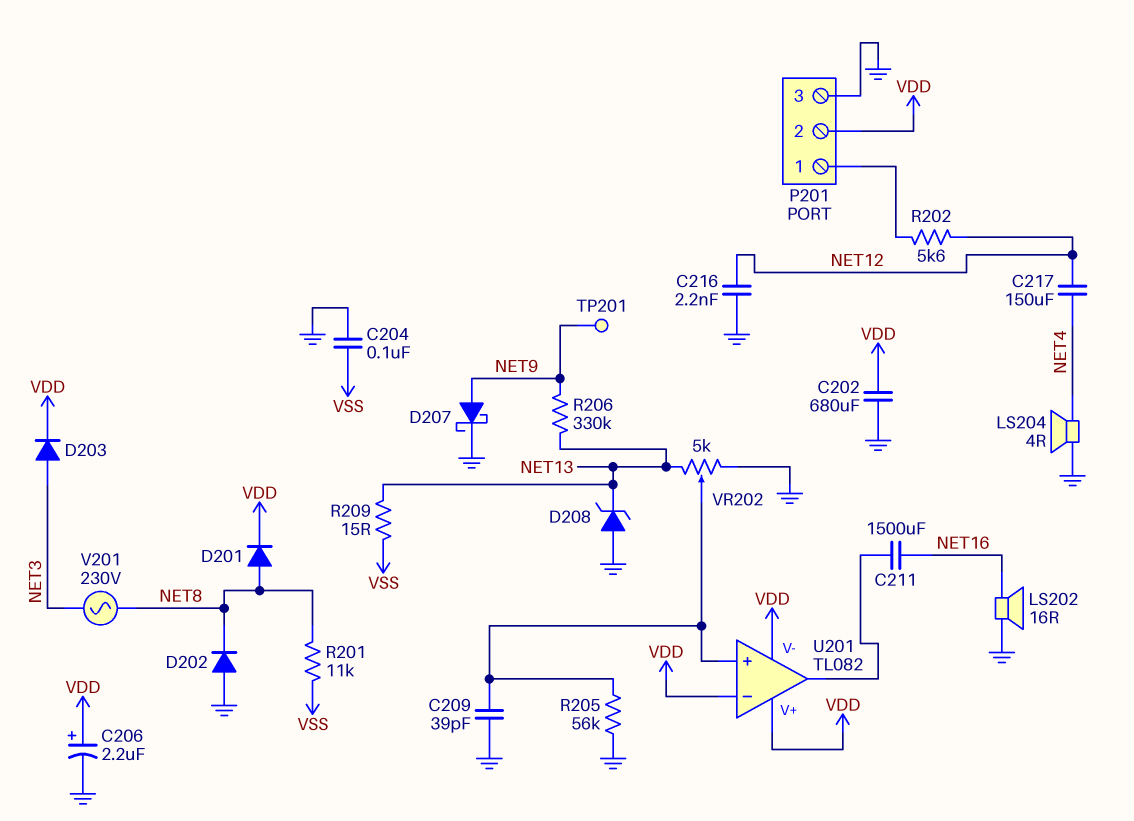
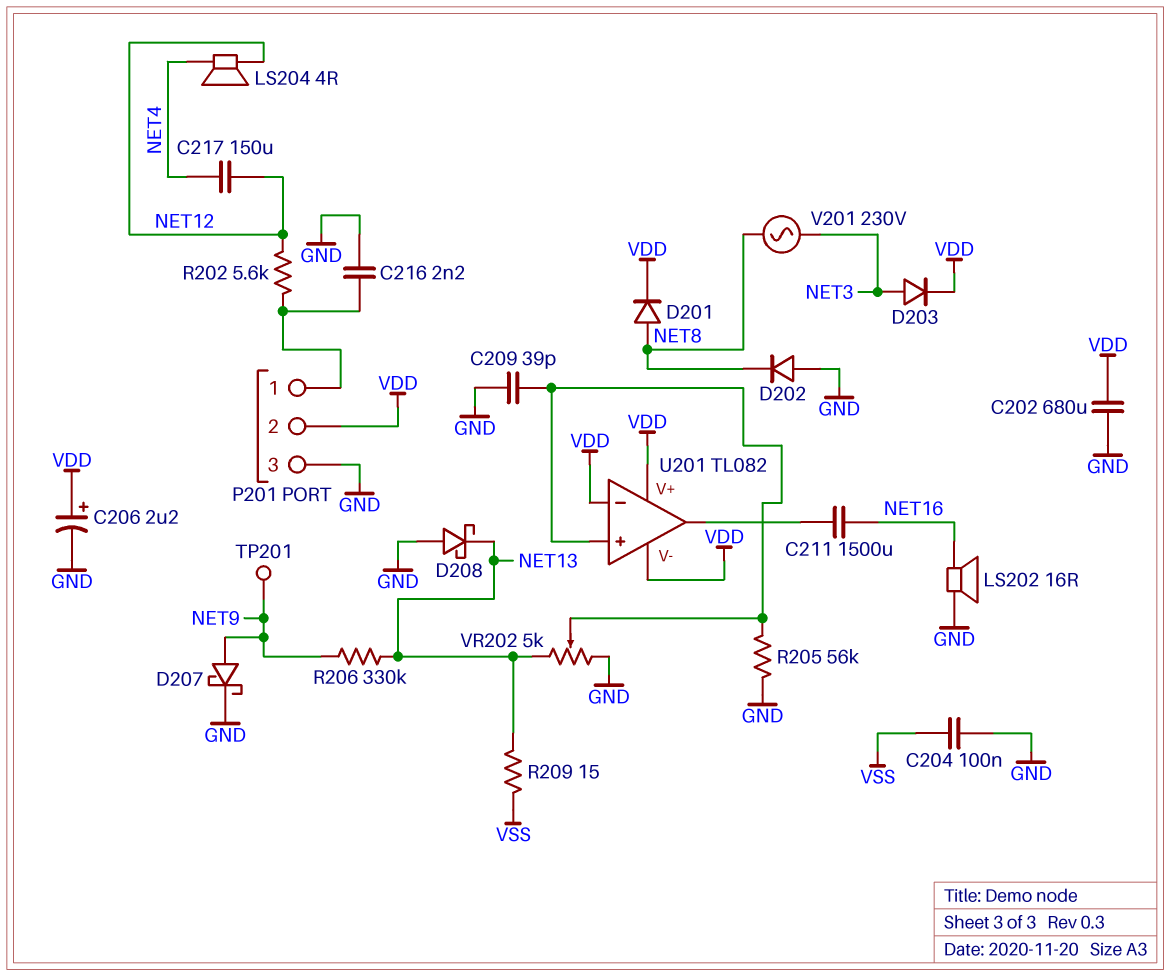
C216: 2.2nF (GND, NET12) -> 2.2nF (GND, P201/1)
D208: zener (A GND, K NET13) -> schottky (A GND, K NET13)
LS204: speaker 4R (GND, NET4) -> speaker 4R (NET4, NET12)
R201: 11k (NET8, VSS) -> none

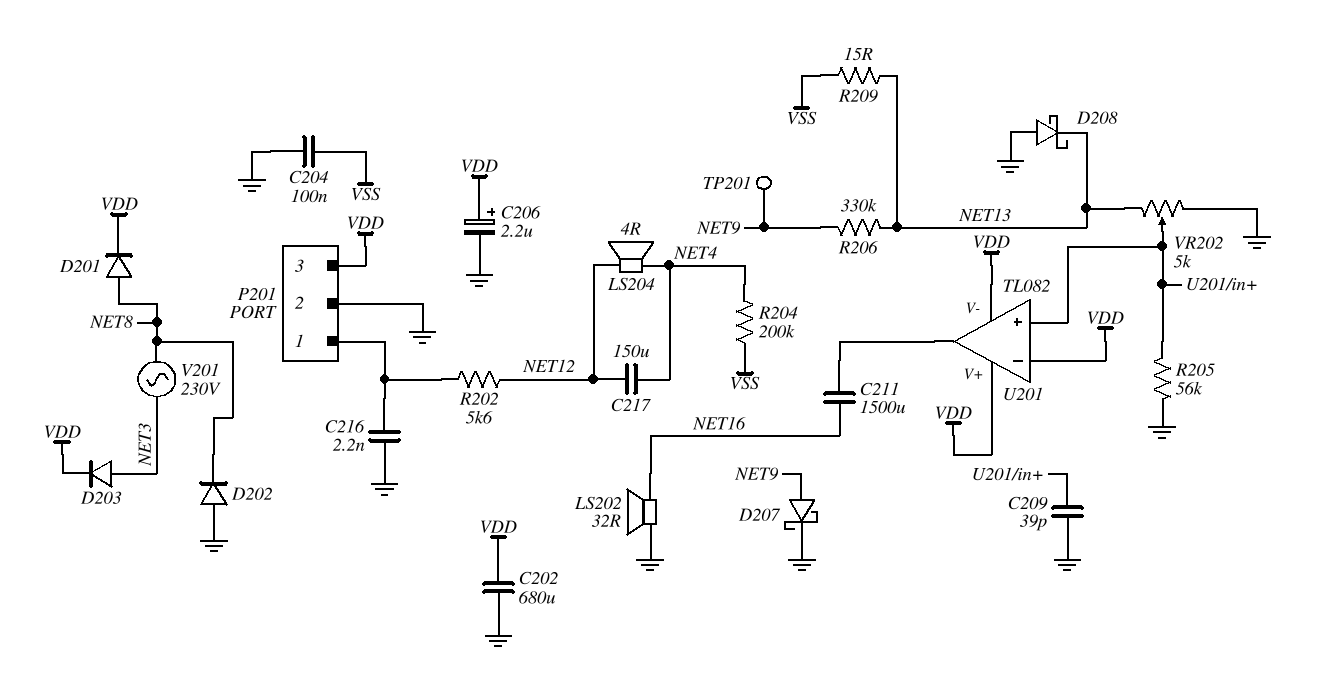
LS202: speaker 16R (GND, NET16) -> speaker 32R (GND, NET16)
P201 pin 2: VDD -> GND
P201 pin 3: GND -> VDD
R204: none -> 200k (NET4, VSS)

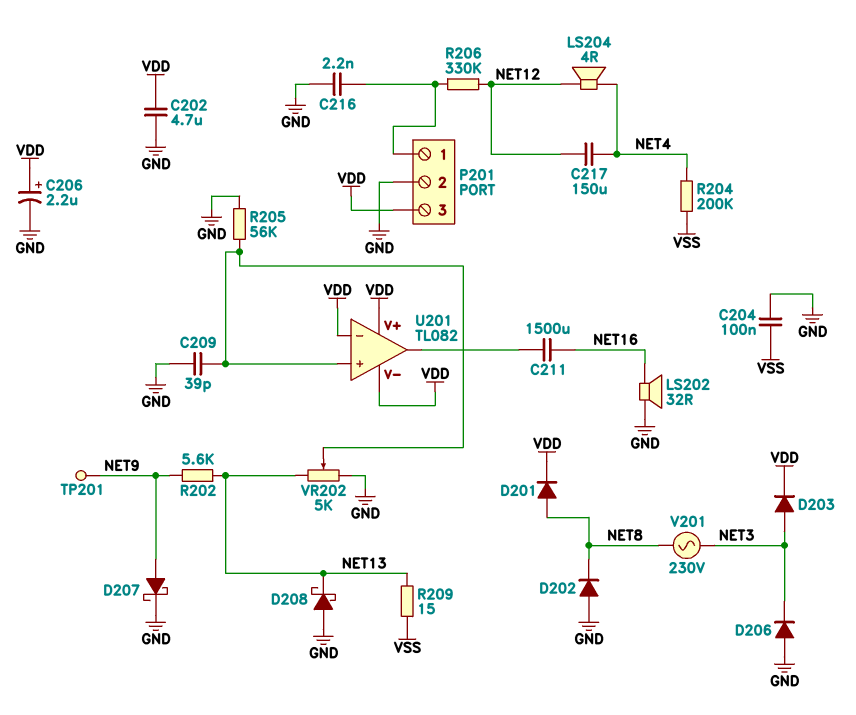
C202: 680uF (GND, VDD) -> 4.7uF (GND, VDD)
D206: none -> diode (A GND, K NET3)
R202: 5.6k (NET12, P201/1) -> 5.6k (NET9, NET13)
R206: 330k (NET9, NET13) -> 330k (NET12, P201/1)

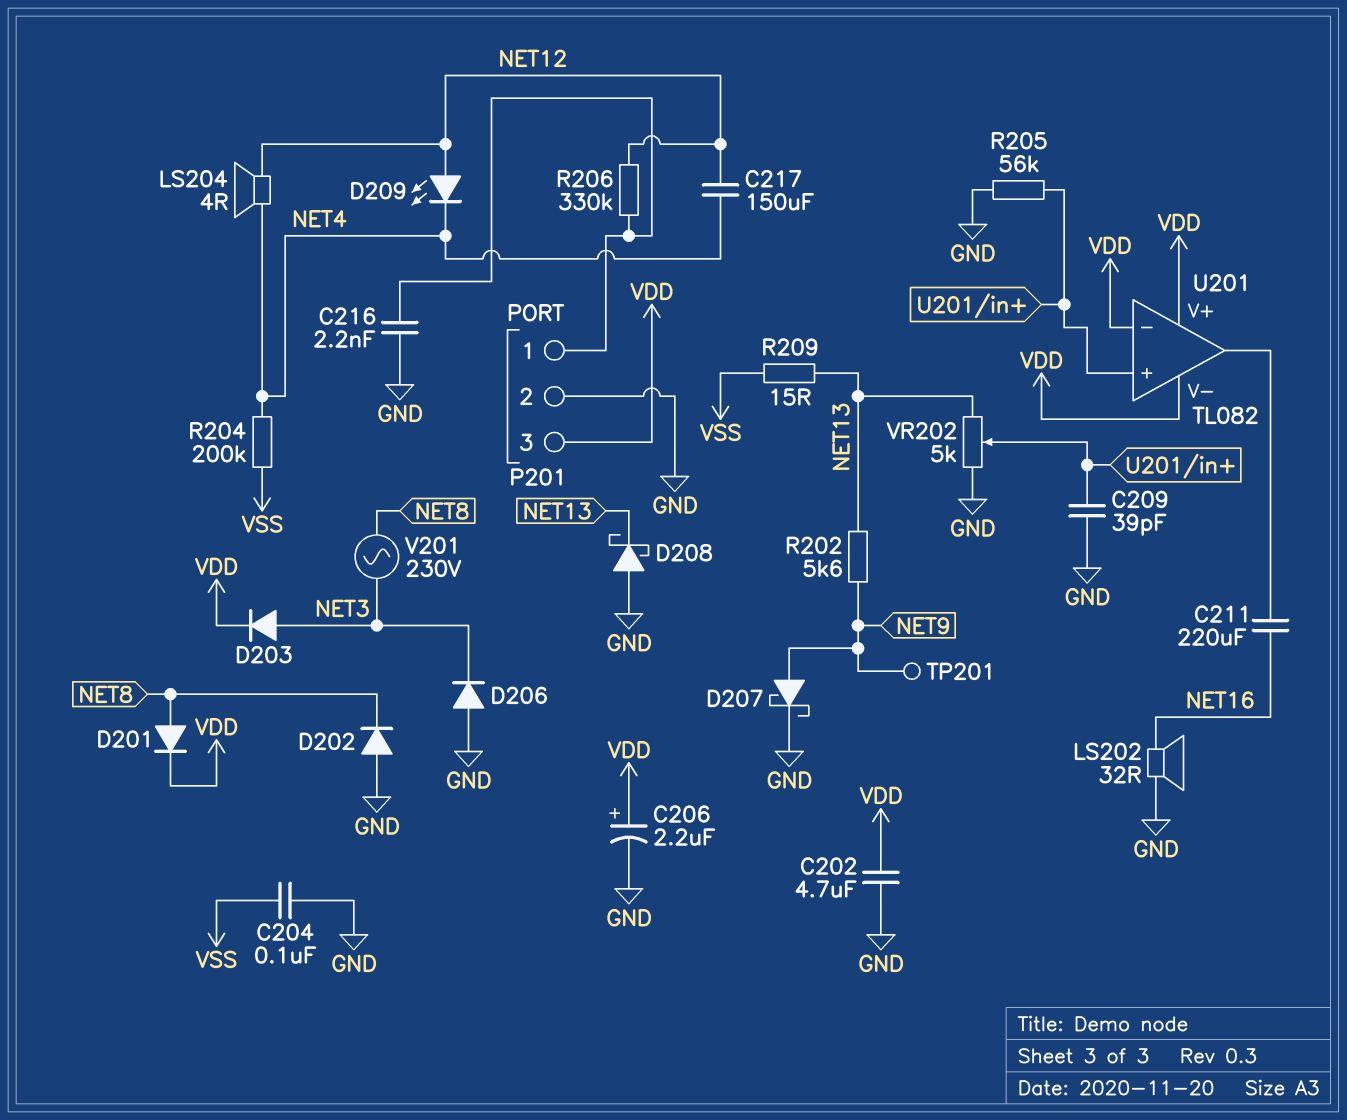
C211: 1500uF (NET16, U201/out) -> 220uF (NET16, U201/out)
D209: none -> LED (A NET12, K NET4)

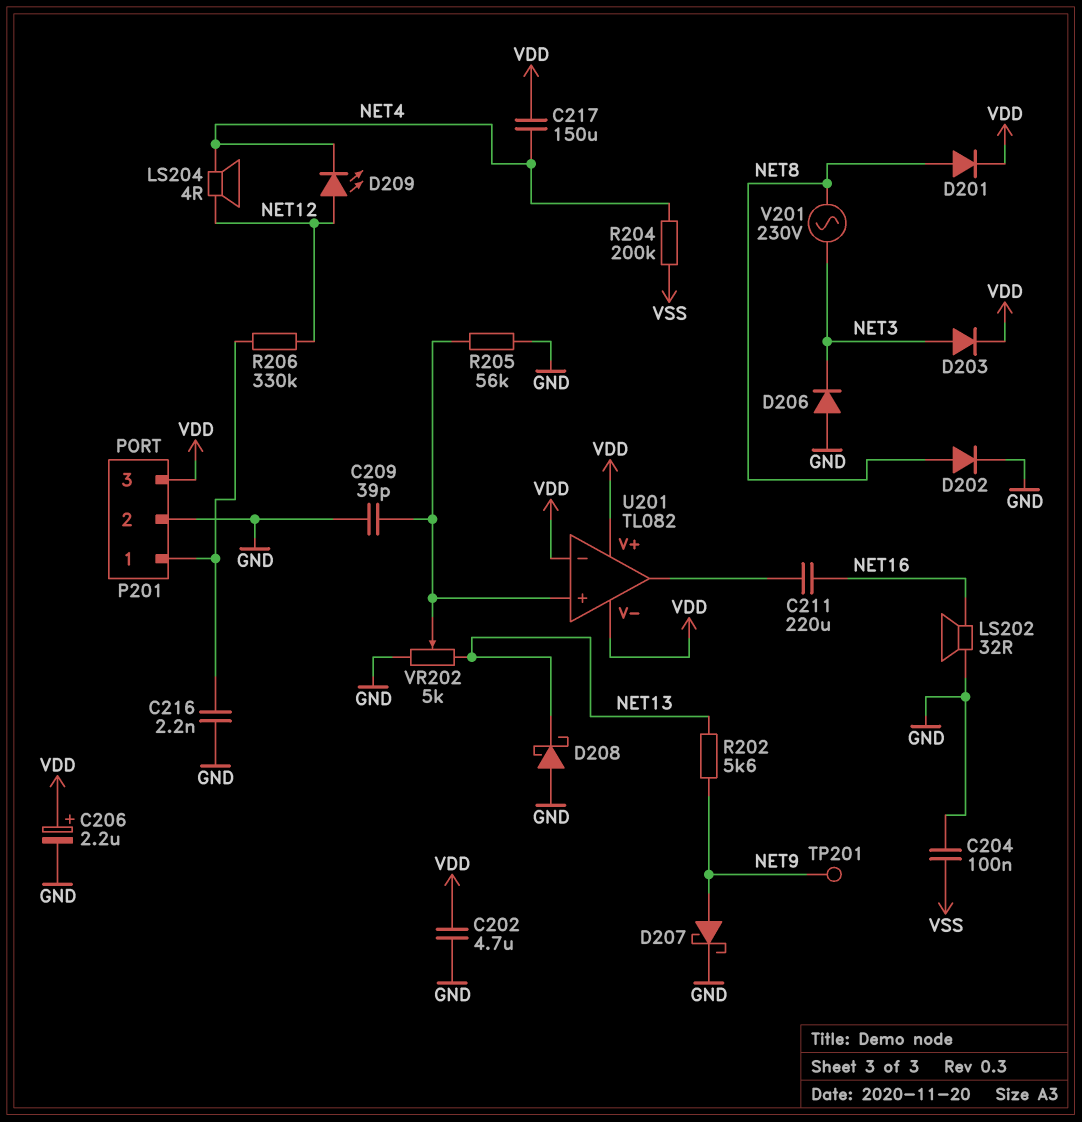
C217: 150uF (NET4, NET12) -> 150uF (NET4, VDD)
D202: diode (A GND, K NET8) -> diode (A NET8, K GND)
R209: 15 (NET13, VSS) -> none

